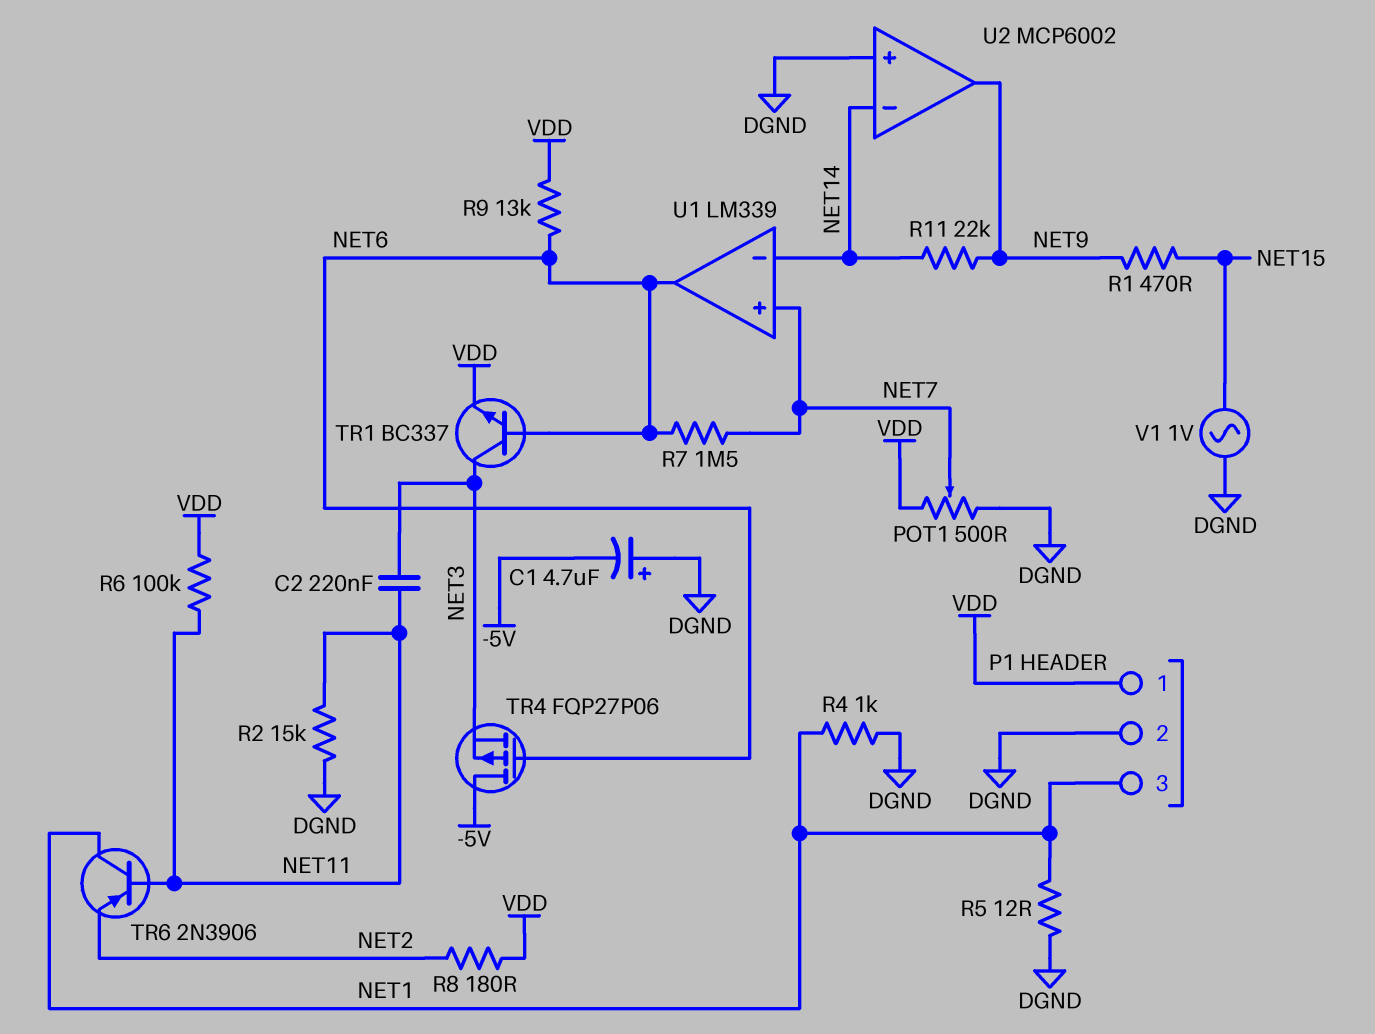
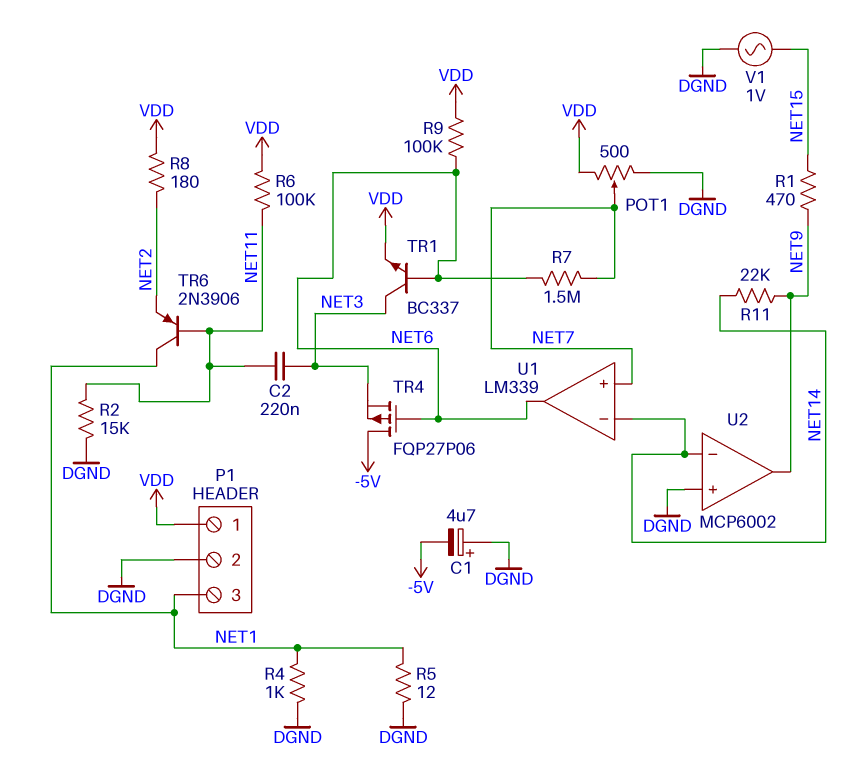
R9: 13k (NET6, VDD) -> 100k (NET6, VDD)

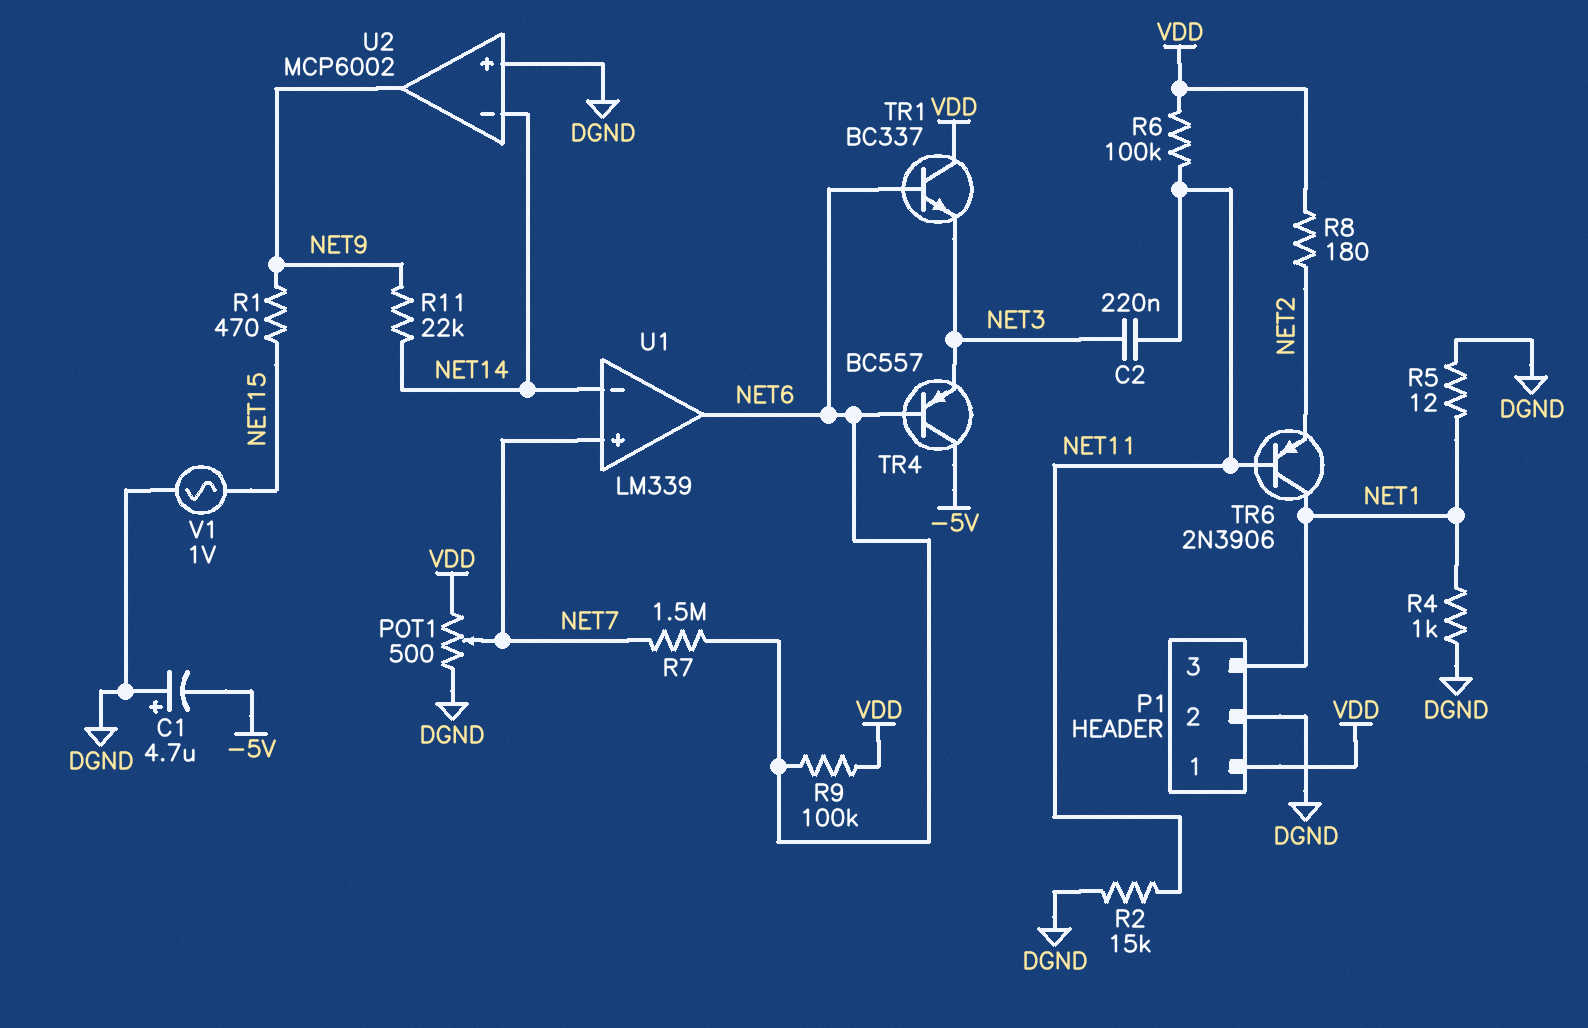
TR1: NPN BC337 (B NET6, C NET3, E VDD) -> NPN BC337 (B NET6, C VDD, E NET3)
TR4: PMOS FQP27P06 (G NET6, D -5V, S NET3) -> PNP BC557 (B NET6, C -5V, E NET3)

